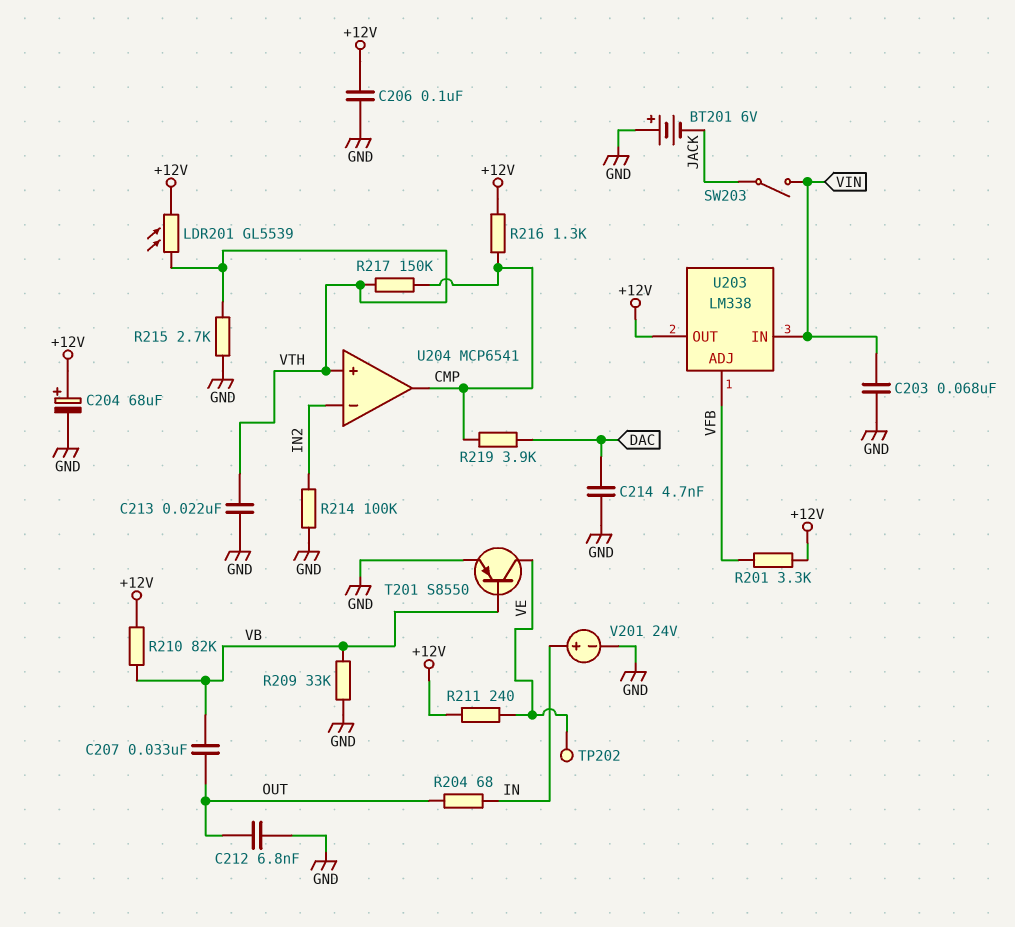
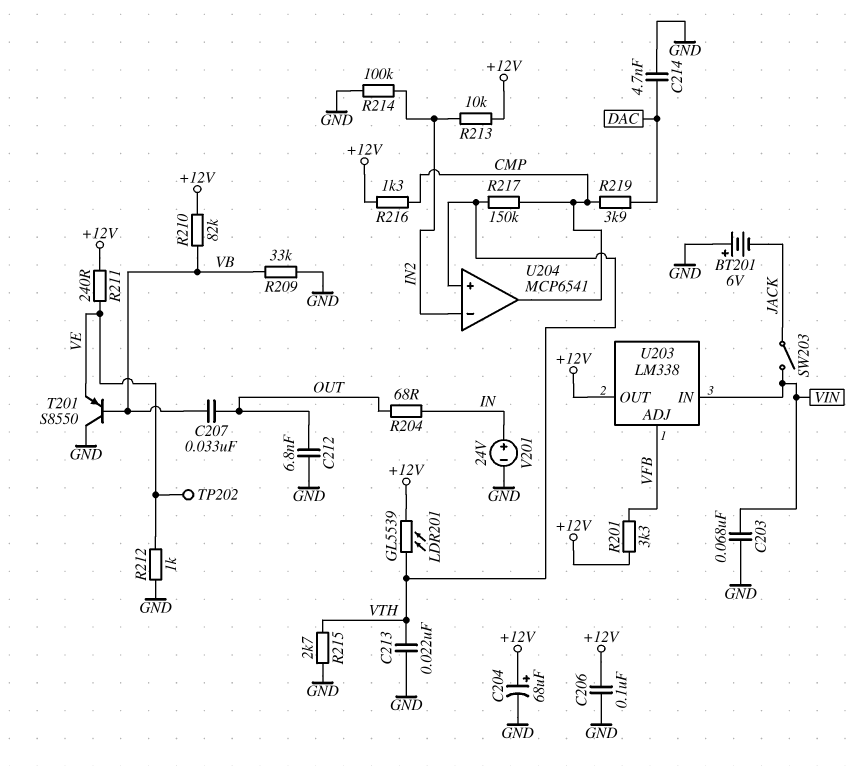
R212: none -> 1k (GND, VE)
R213: none -> 10k (+12V, IN2)
T201: PNP S8550 (B VB, C VE, E GND) -> PNP S8550 (B VB, C GND, E VE)

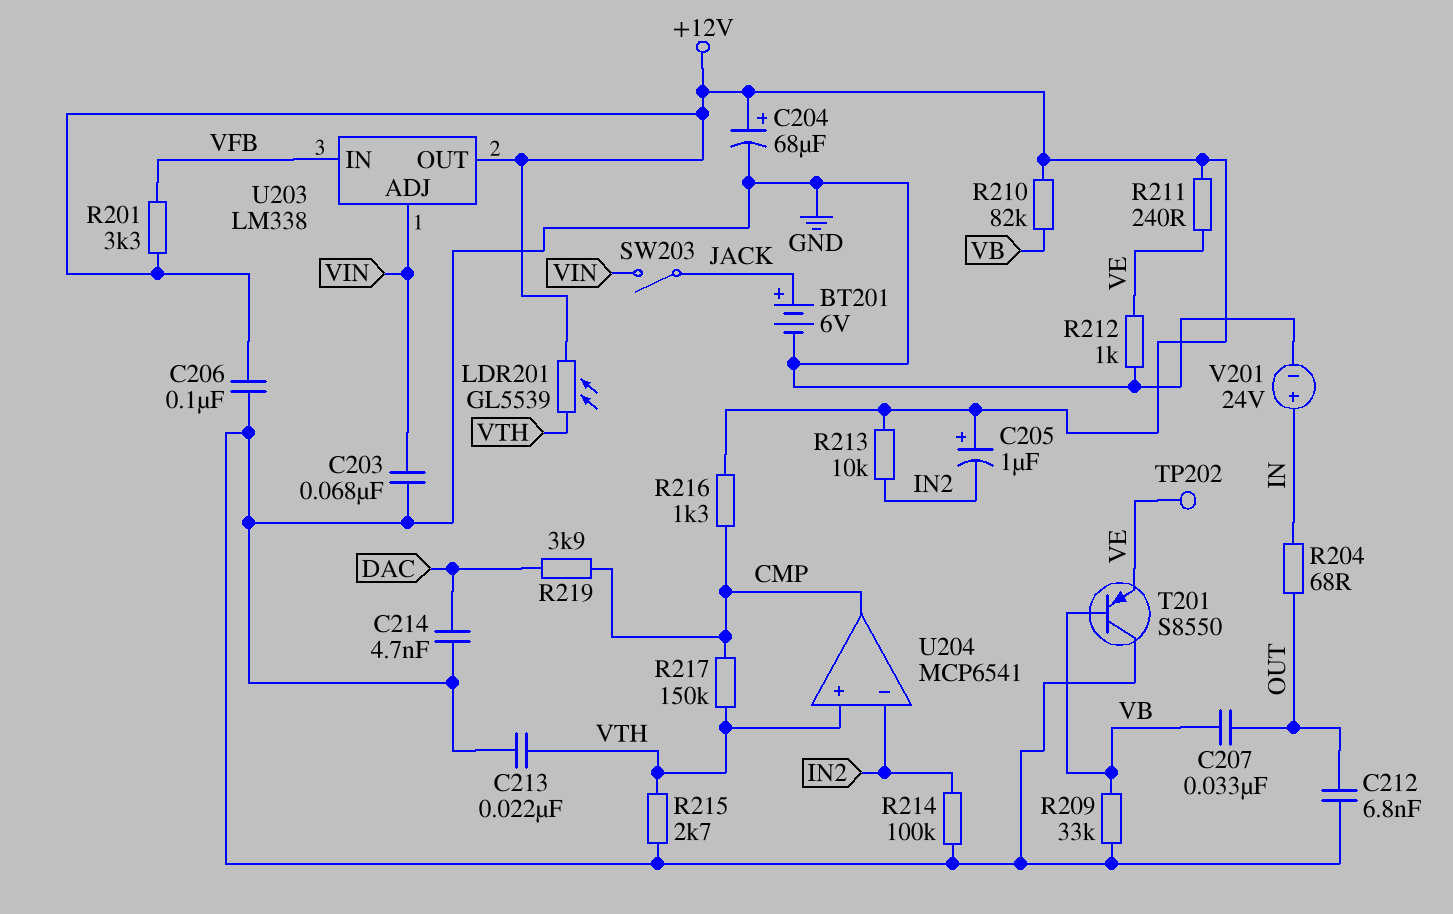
BT201: 6V (plus GND, minus JACK) -> 6V (plus JACK, minus GND)
C205: none -> 1uF (plus +12V, minus IN2)
U203 pin ADJ: VFB -> VIN
U203 pin IN: VIN -> VFB

